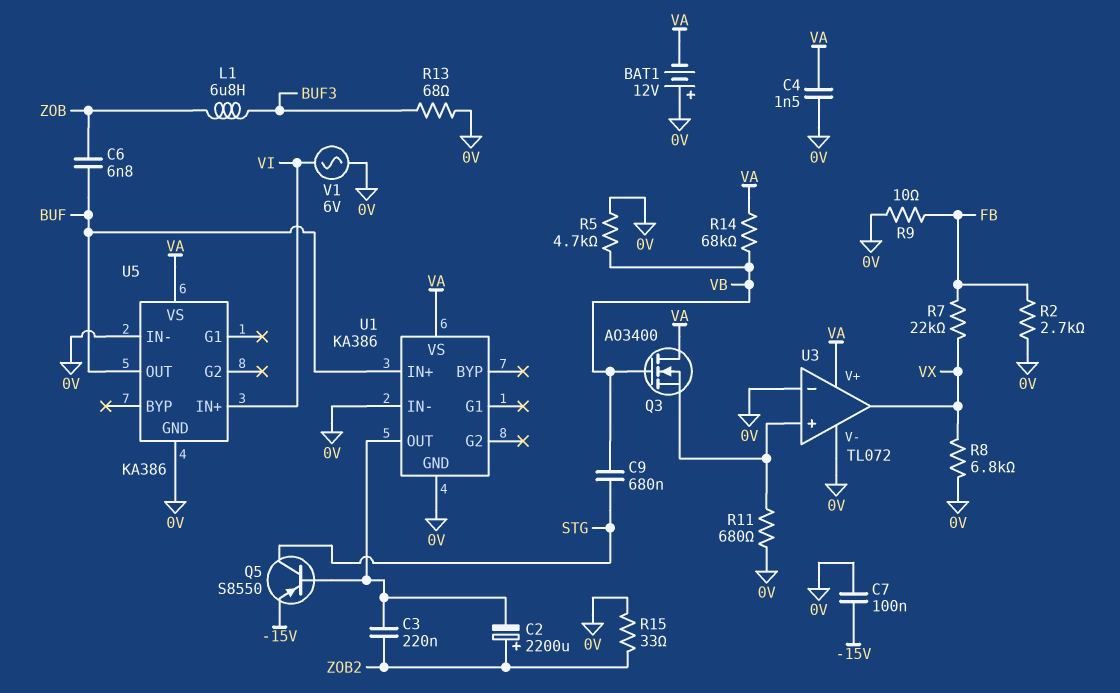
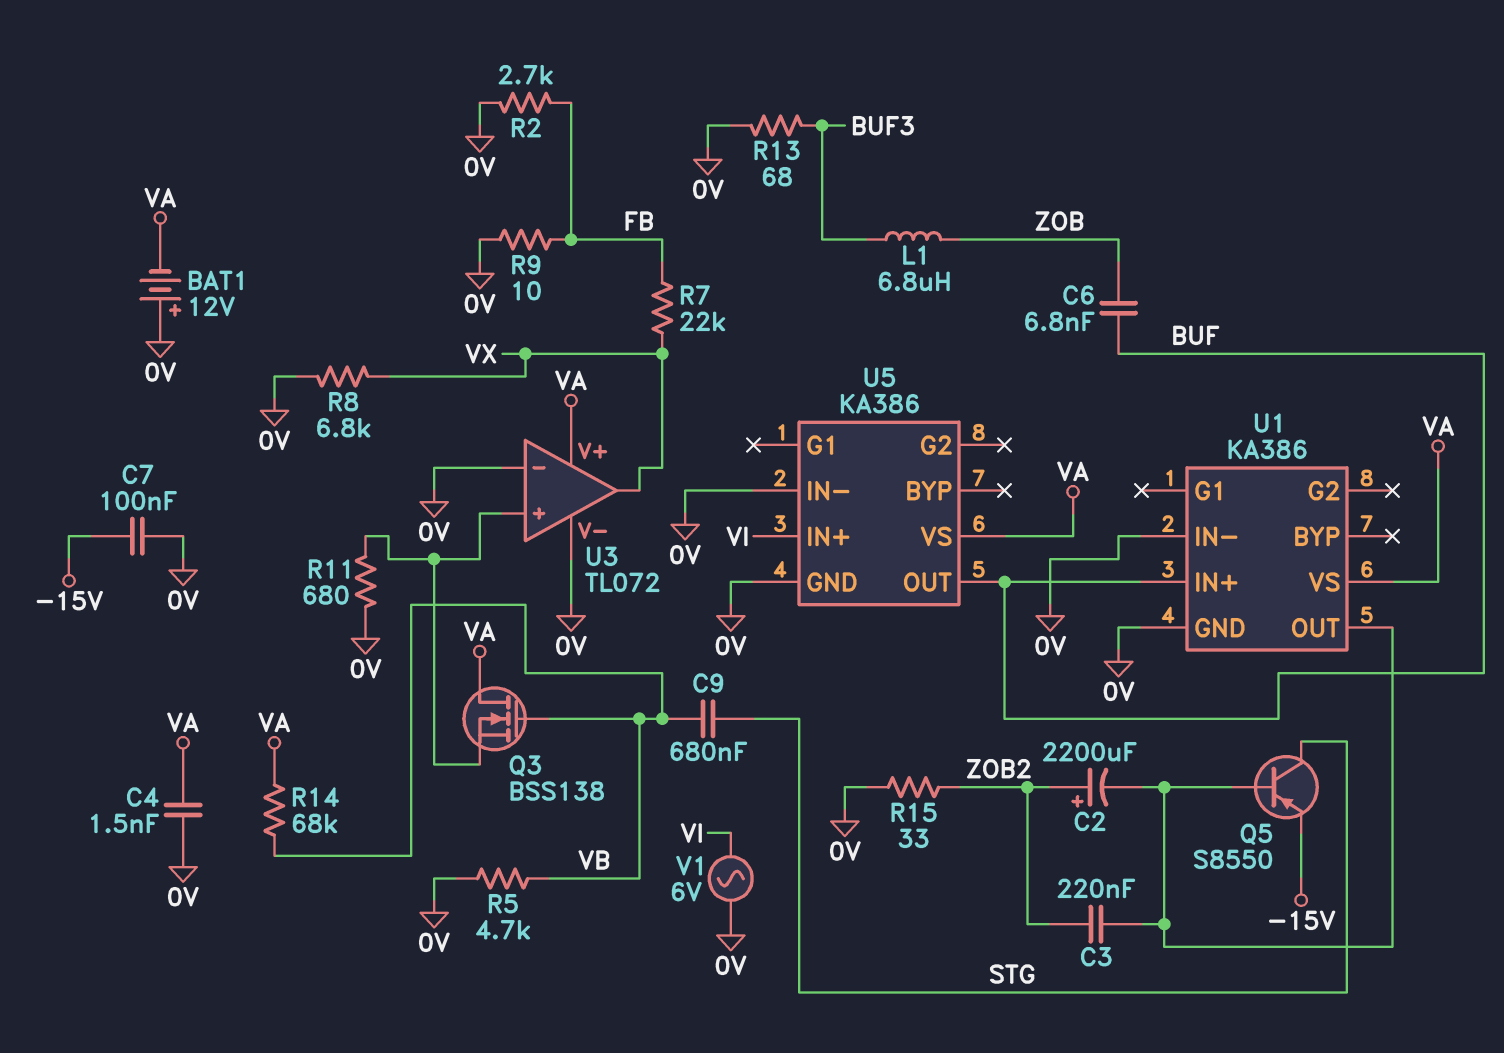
Q3: NMOS AO3400 (G VB, D VA, S U3/in+) -> NMOS BSS138 (G VB, D VA, S U3/in+)

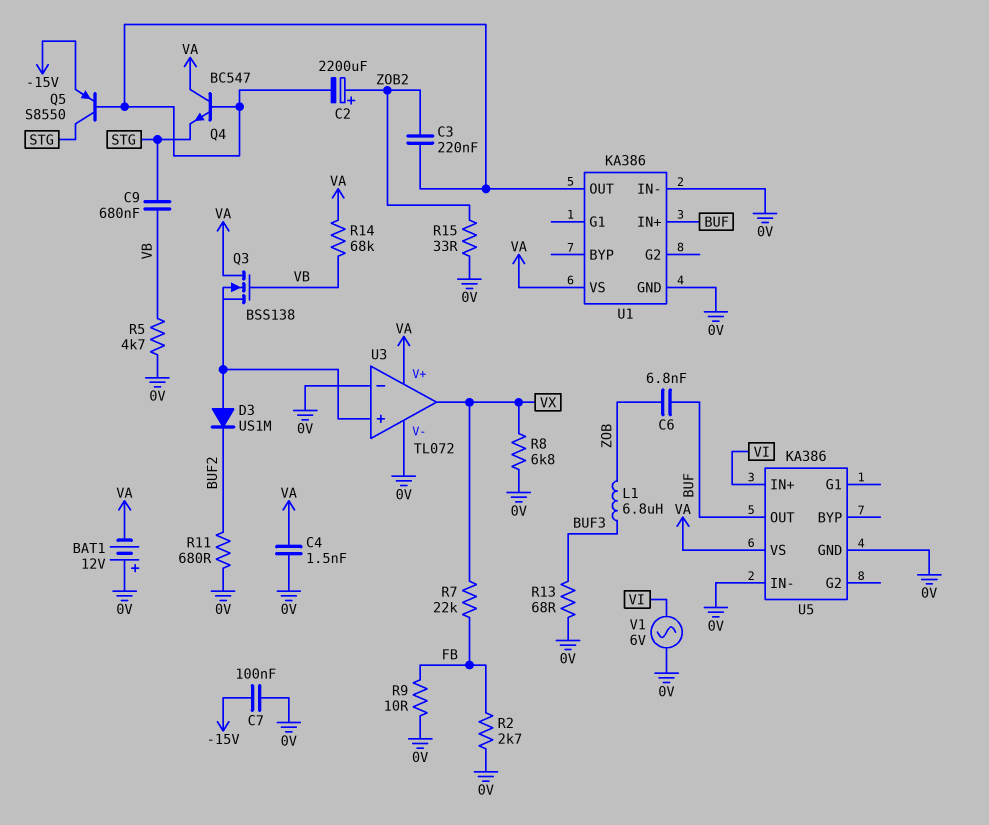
D3: none -> diode US1M (A U3/in+, K BUF2)
Q4: none -> NPN BC547 (B U1/OUT, C VA, E STG)
R11: 680 (0V, U3/in+) -> 680 (0V, BUF2)

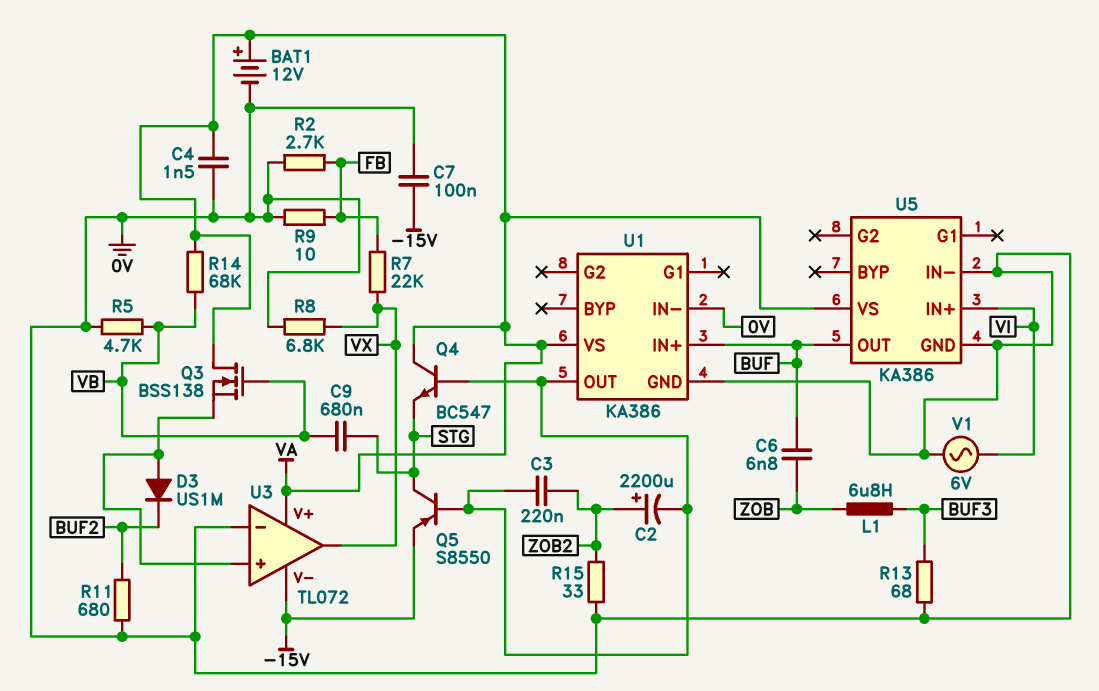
BAT1: 12V (plus 0V, minus VA) -> 12V (plus VA, minus 0V)
U3 pin V-: 0V -> -15V

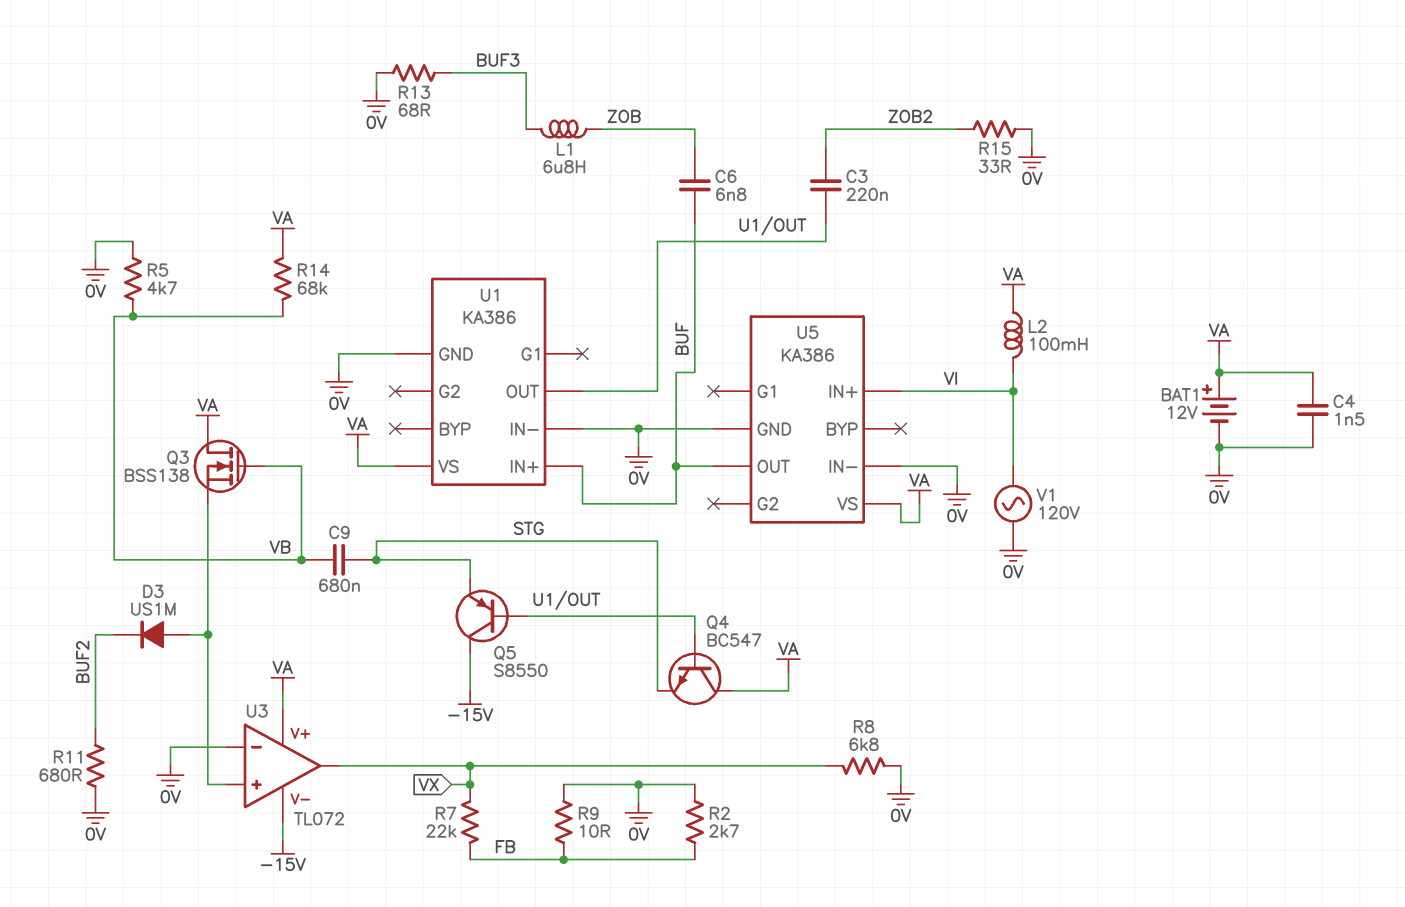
C2: 2200uF (plus ZOB2, minus U1/OUT) -> none
C7: 100nF (-15V, 0V) -> none
L2: none -> 100mH (VA, VI)
Q5: PNP S8550 (B U1/OUT, C STG, E -15V) -> PNP S8550 (B U1/OUT, C -15V, E STG)
V1: AC 6V (0V, VI) -> AC 120V (0V, VI)

